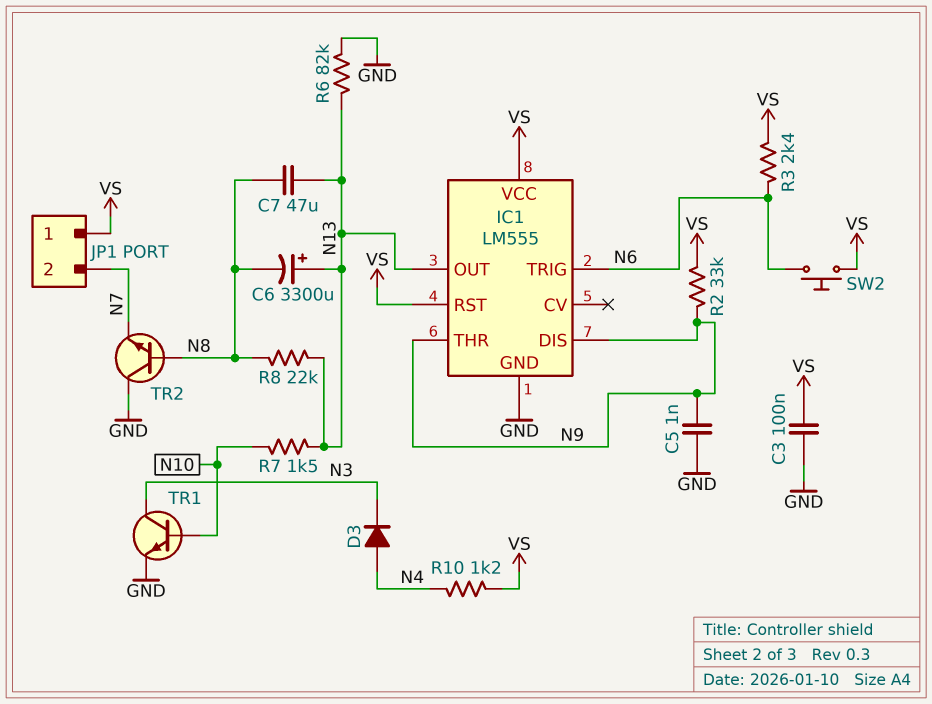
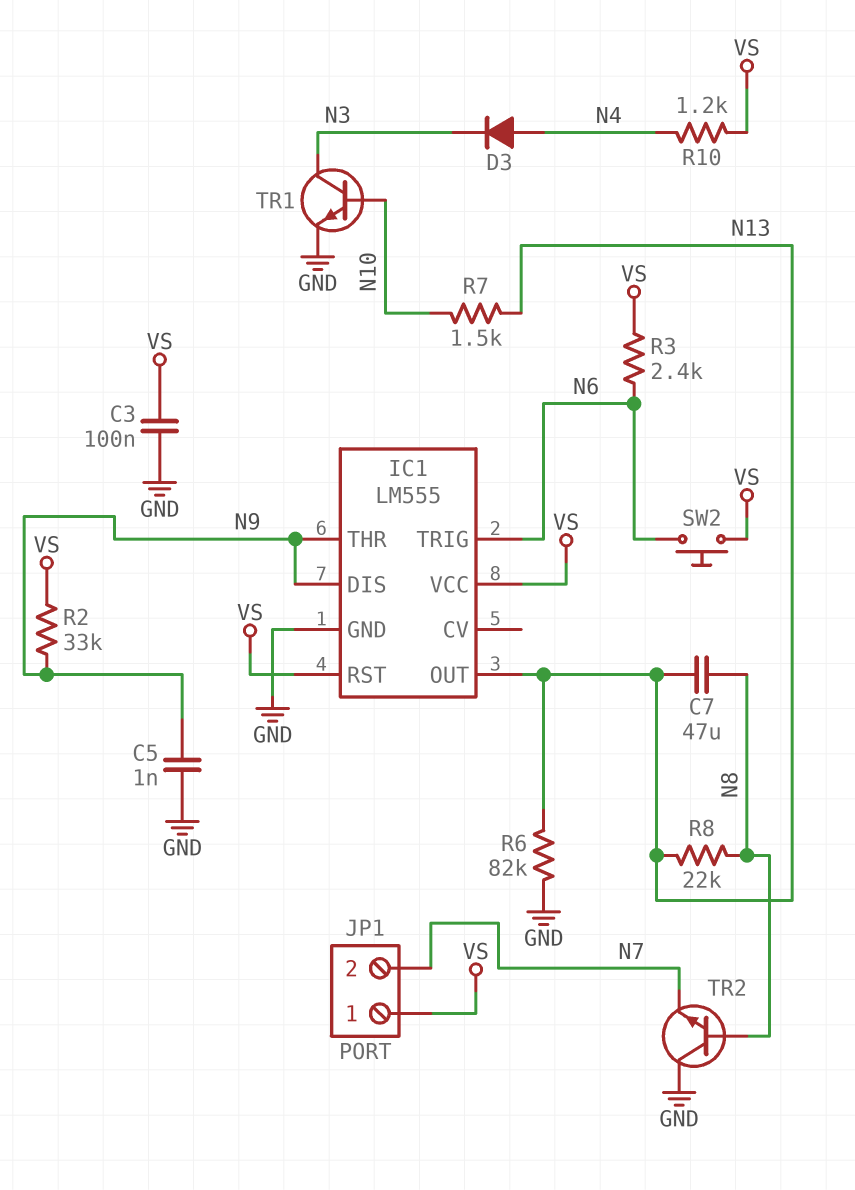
C6: 3300uF (plus N13, minus N8) -> none

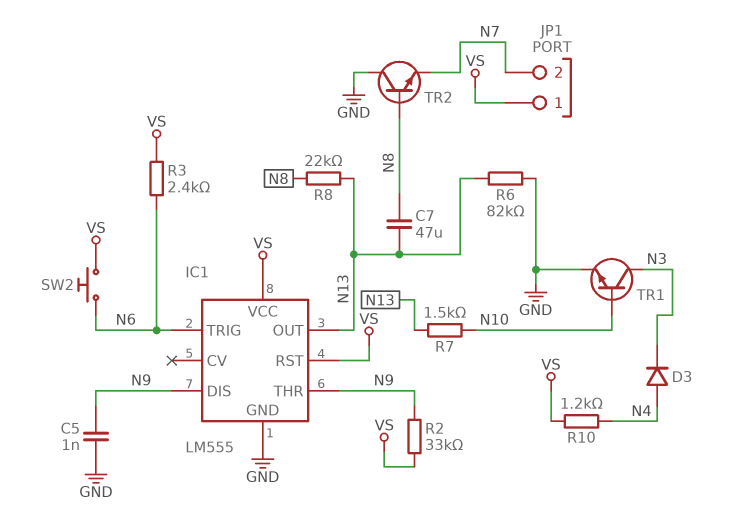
C3: 100nF (GND, VS) -> none

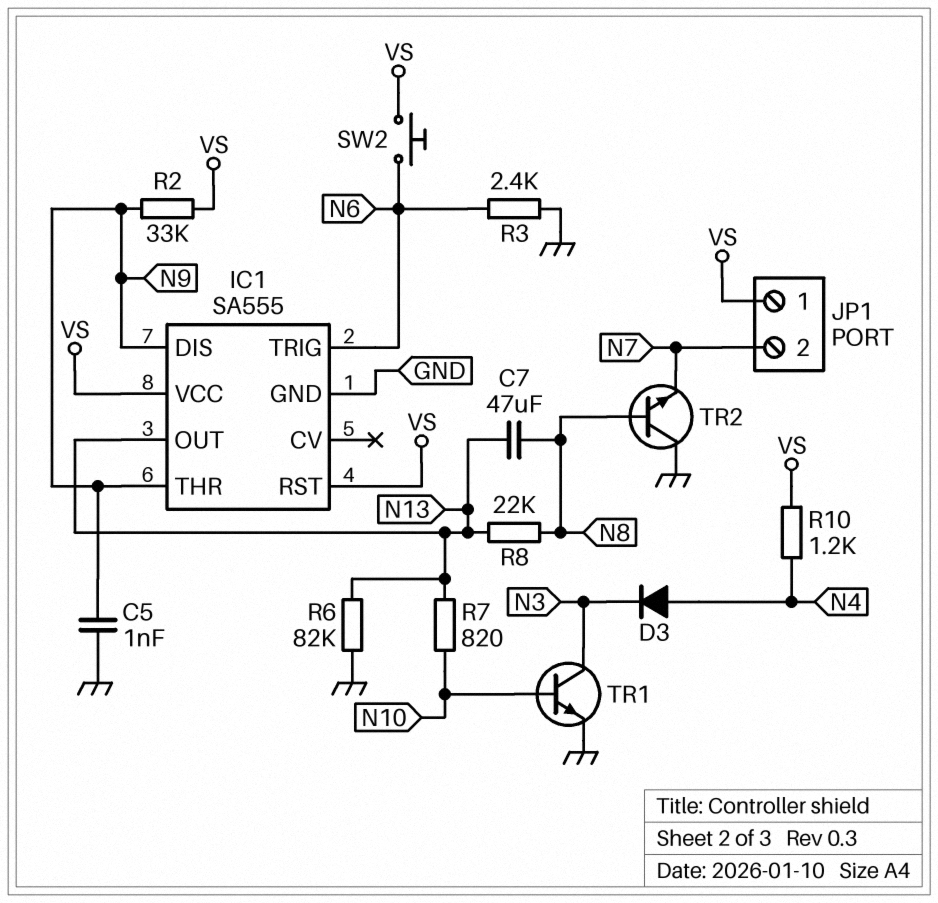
IC1: LM555 -> SA555
R3: 2.4k (N6, VS) -> 2.4k (GND, N6)
R7: 1.5k (N10, N13) -> 820 (N10, N13)

